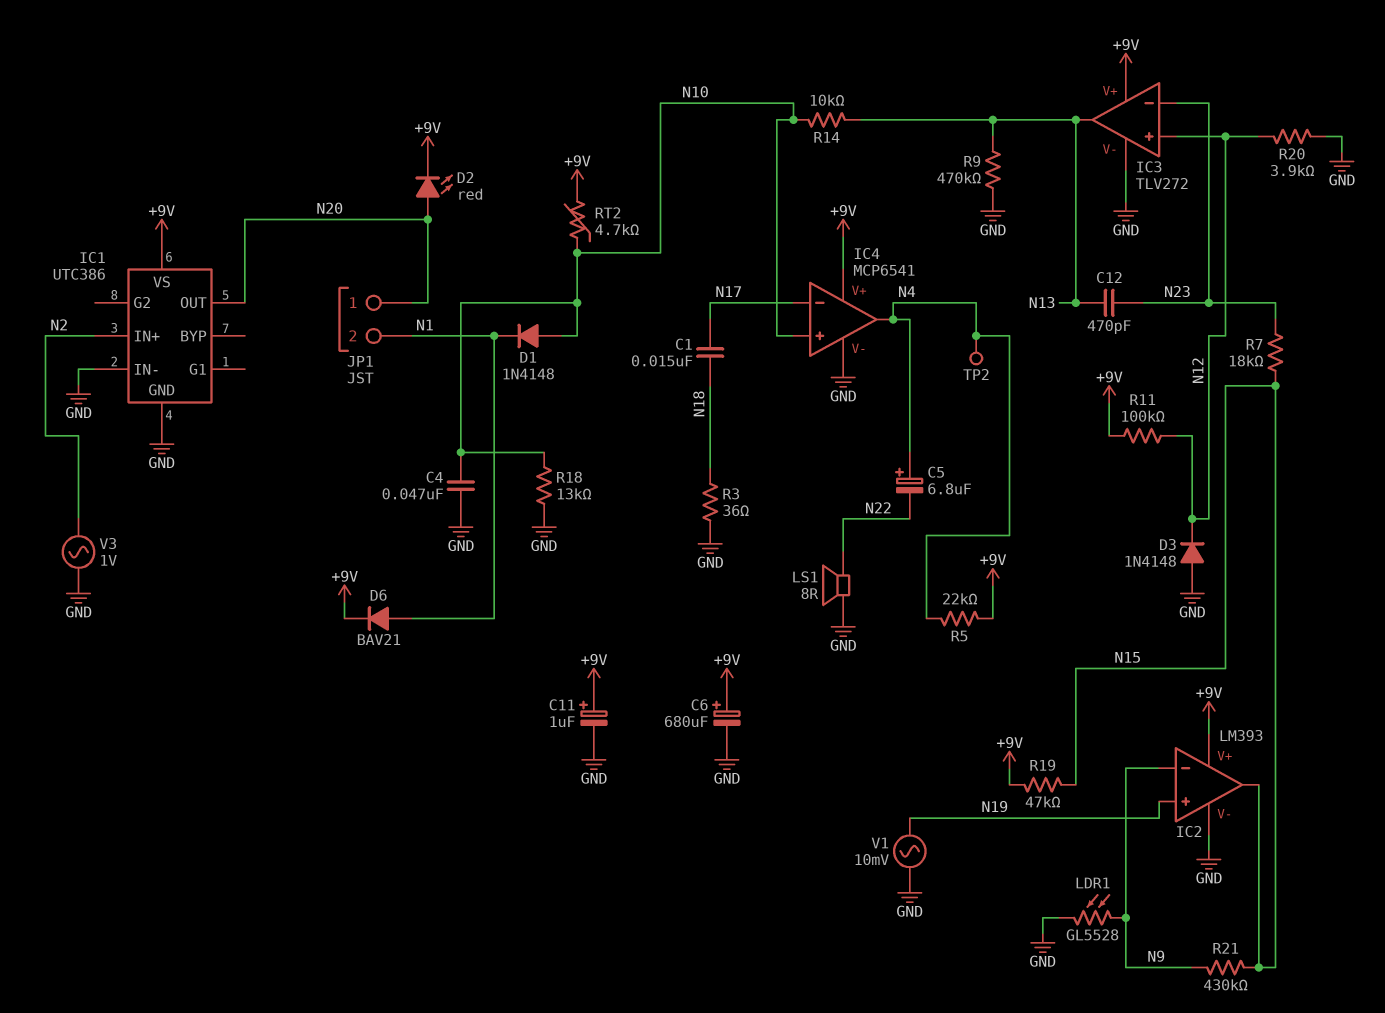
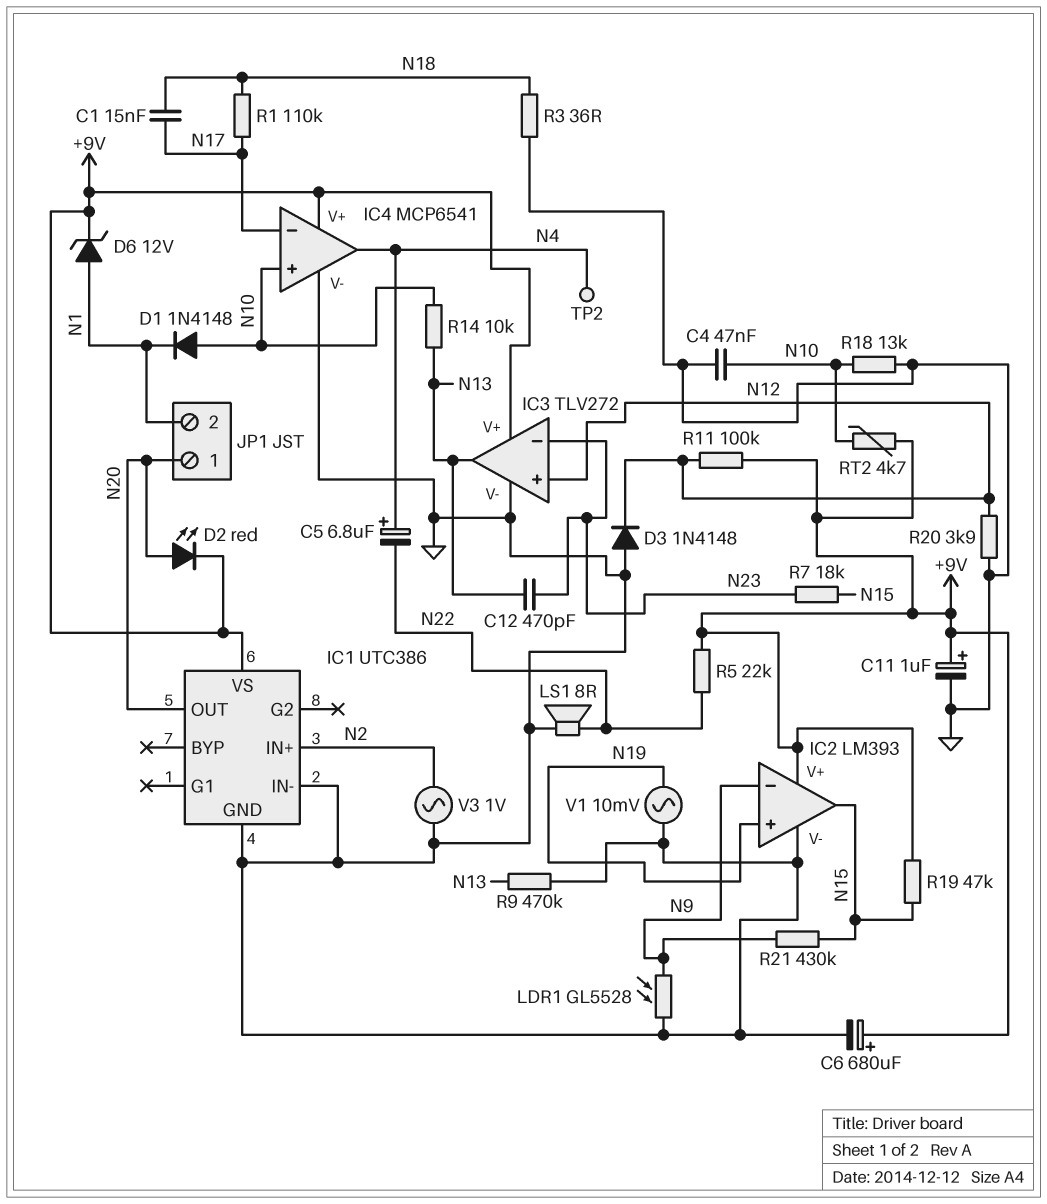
D6: diode BAV21 (A N1, K +9V) -> zener 12V (A N1, K +9V)
R1: none -> 110k (N17, N18)
R5: 22k (+9V, N4) -> 22k (+9V, N22)

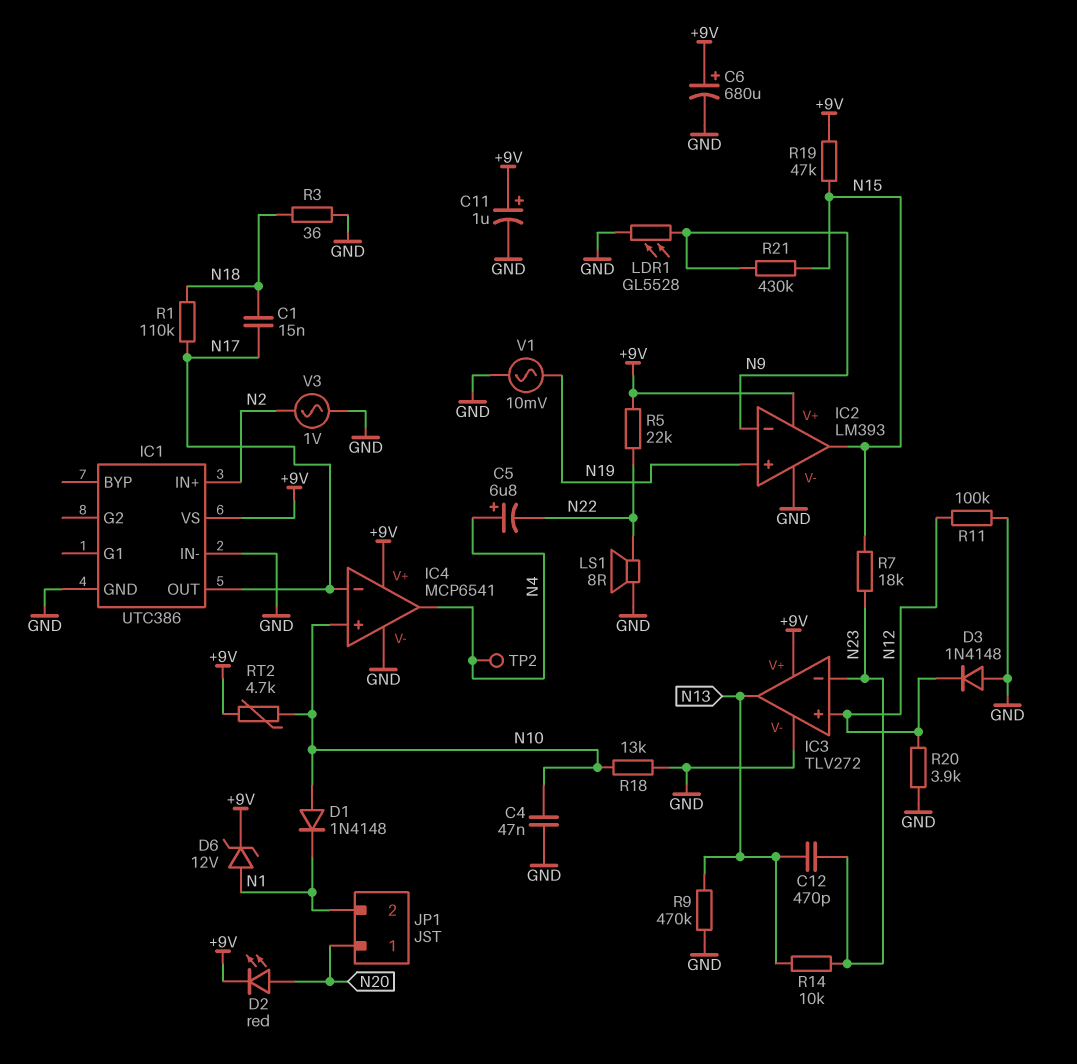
IC1 pin OUT: N20 -> N17
R11: 100k (+9V, N12) -> 100k (GND, N12)
R14: 10k (N10, N13) -> 10k (N13, N23)

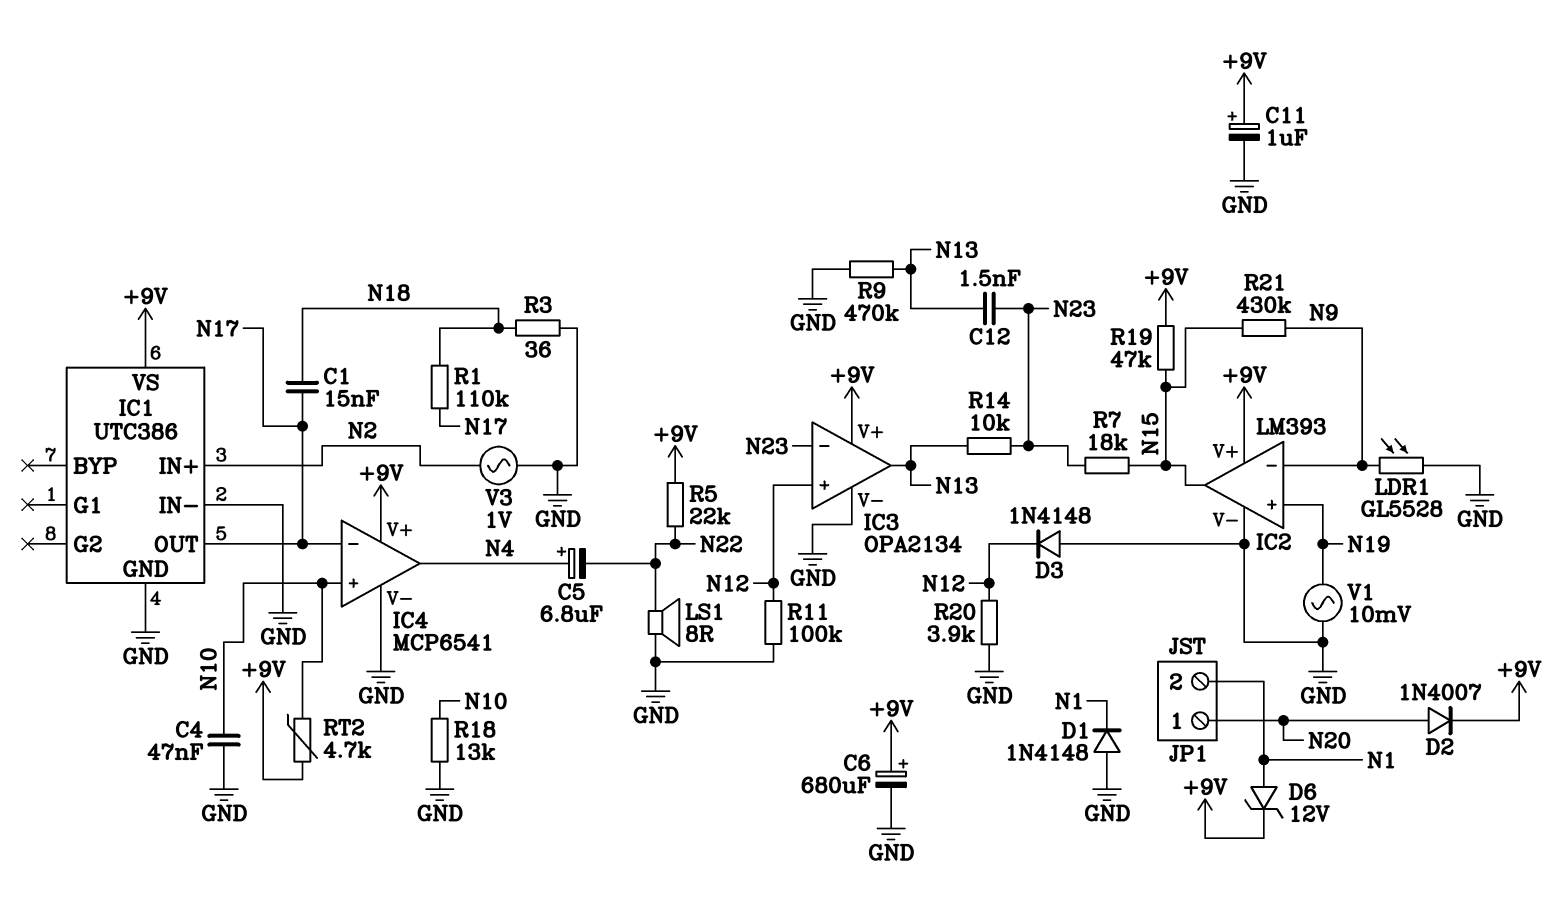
C12: 470pF (N13, N23) -> 1.5nF (N13, N23)
D1: diode 1N4148 (A N10, K N1) -> diode 1N4148 (A GND, K N1)
D2: LED red (A N20, K +9V) -> diode 1N4007 (A N20, K +9V)
IC3: TLV272 -> OPA2134
TP2: test point (N4) -> none

